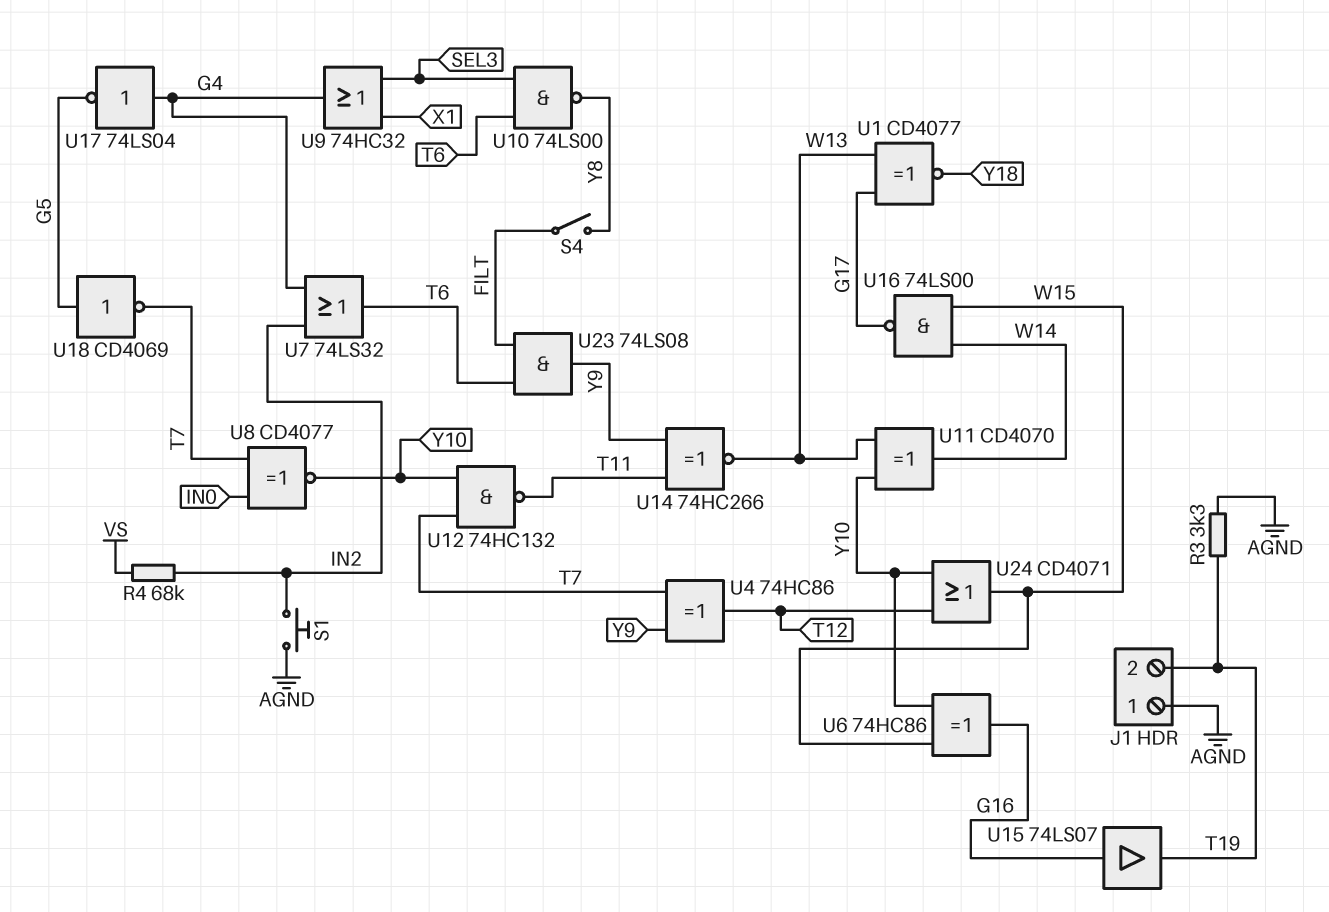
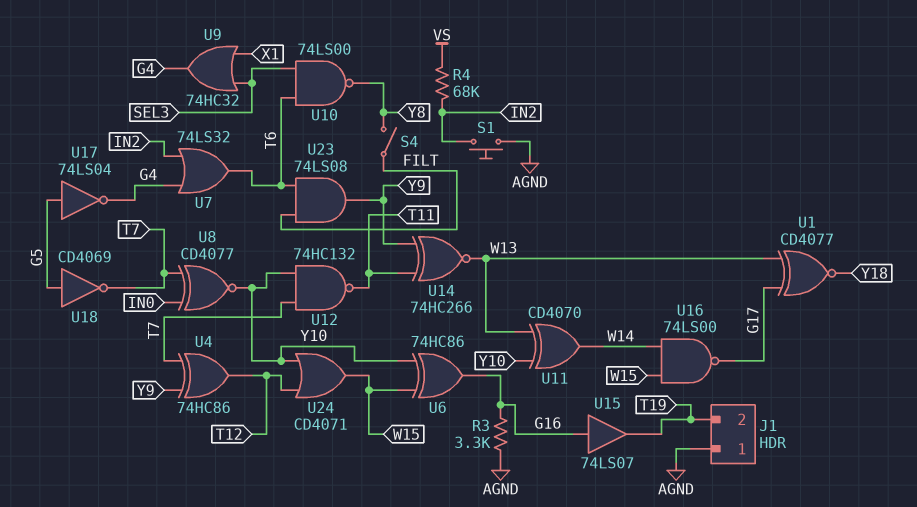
R3: 3.3k (AGND, T19) -> 3.3k (AGND, G16)
U17: NOT 74LS04 (in G4, out G5) -> NOT 74LS04 (in G5, out G4)

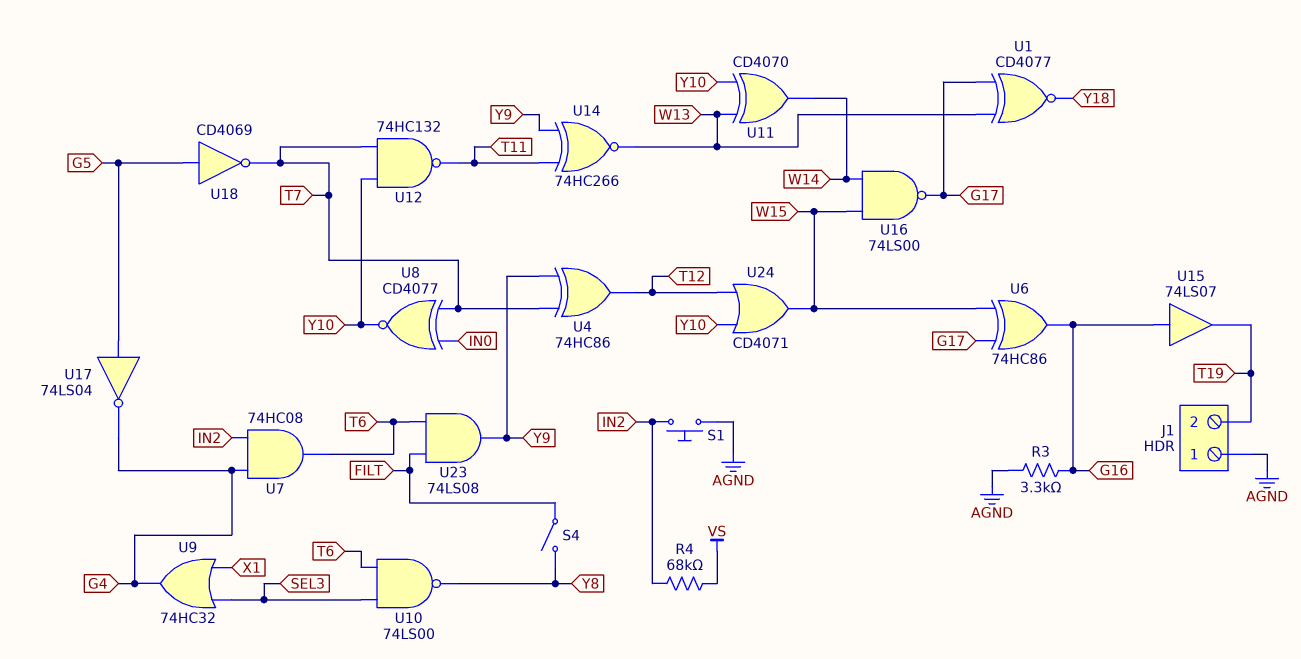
U6: XOR 74HC86 (in W15, in Y10, out G16) -> XOR 74HC86 (in G17, in W15, out G16)
U7: OR 74LS32 (in G4, in IN2, out T6) -> AND 74HC08 (in G4, in IN2, out T6)

